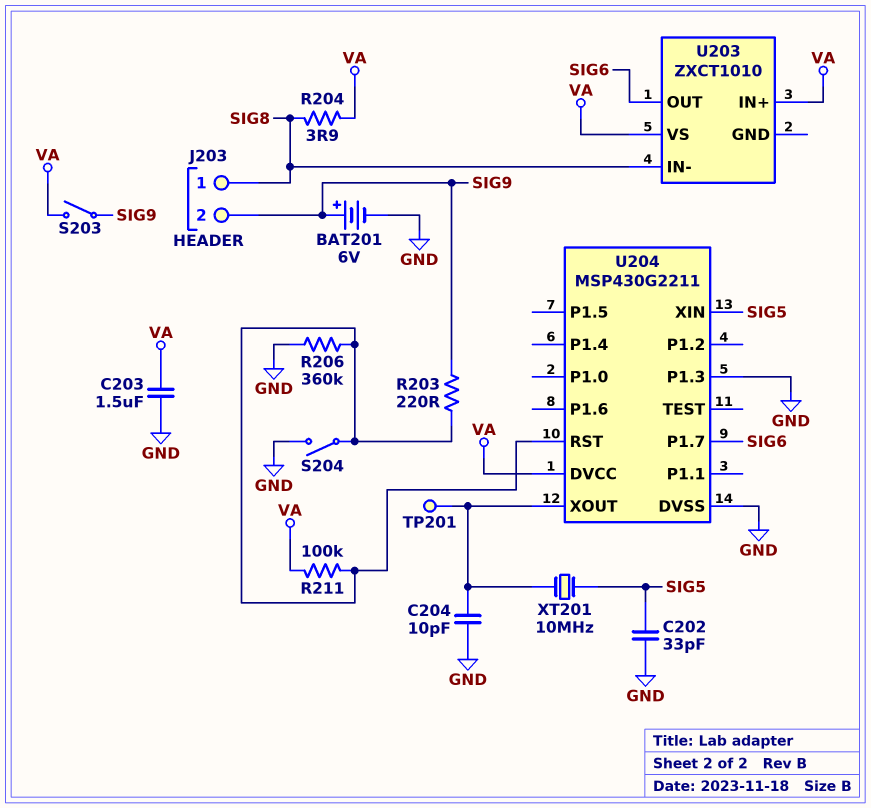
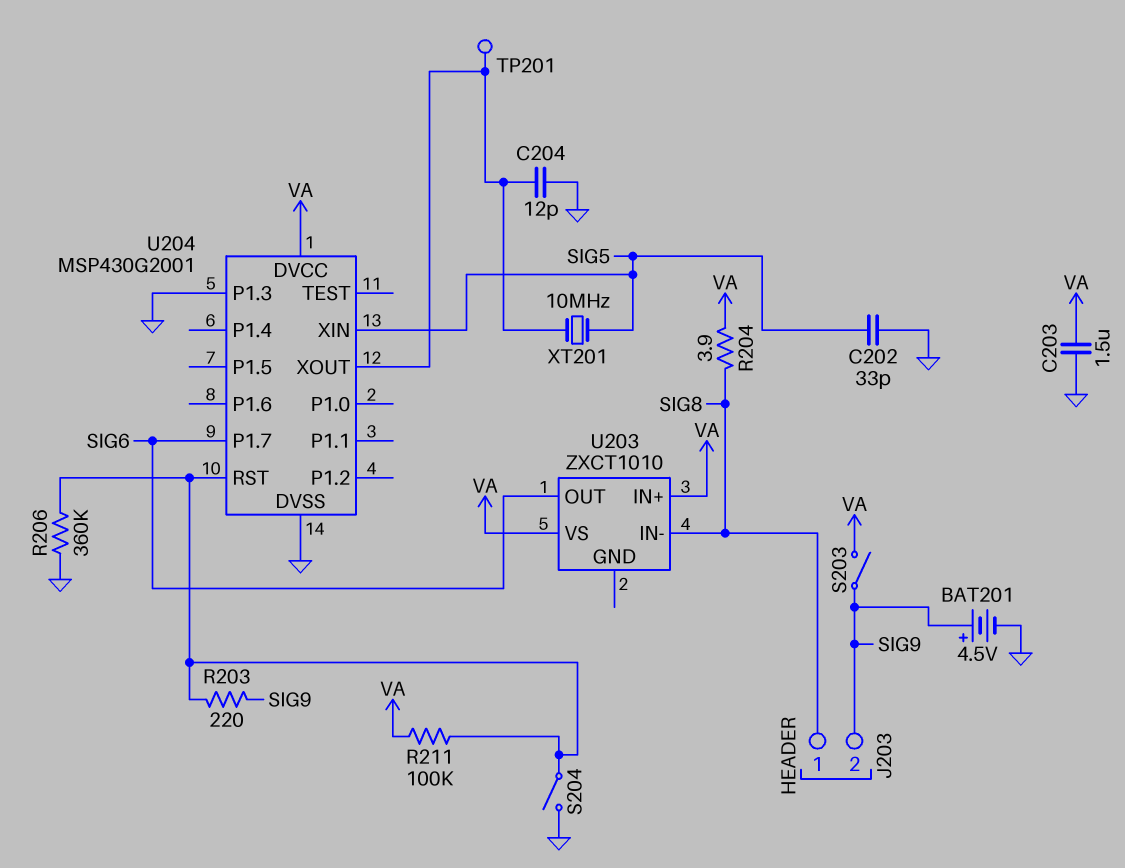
BAT201: 6V (plus SIG9, minus GND) -> 4.5V (plus SIG9, minus GND)
C204: 10pF (GND, U204/XOUT) -> 12pF (GND, U204/XOUT)
U204: MSP430G2211 -> MSP430G2001

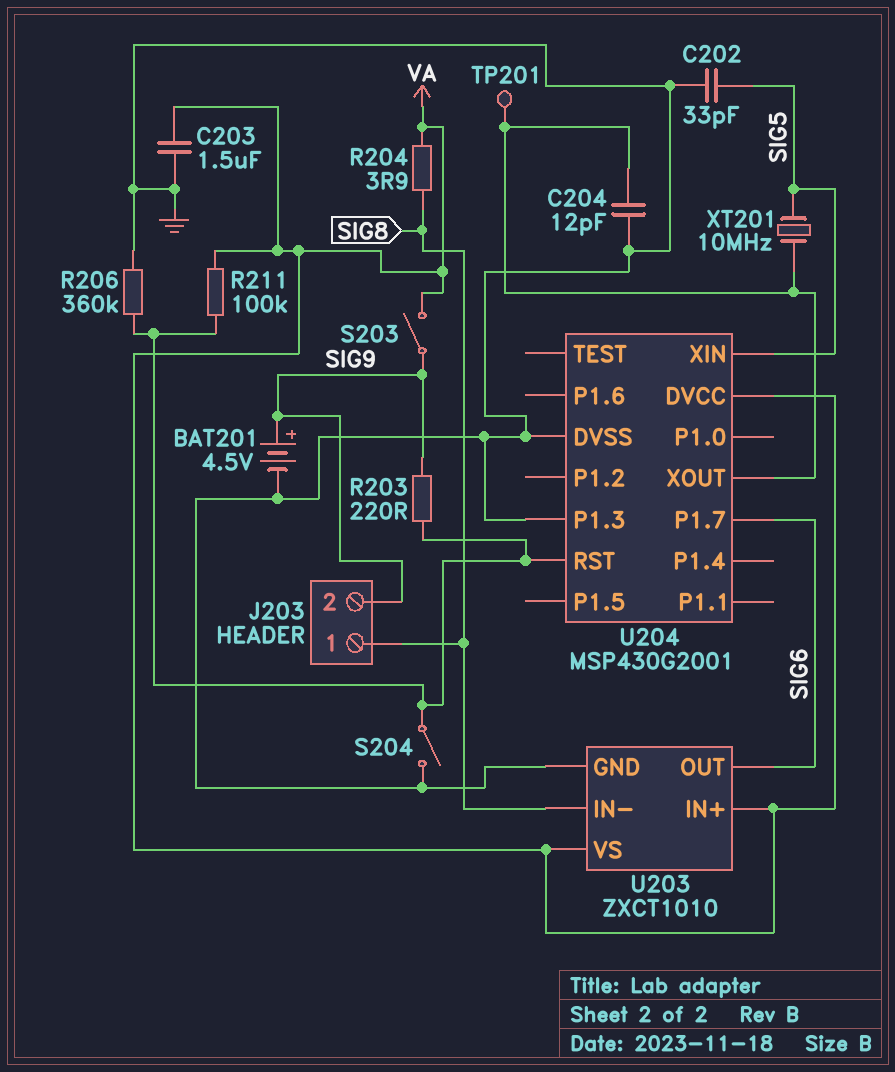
U203 pin GND: none -> GND

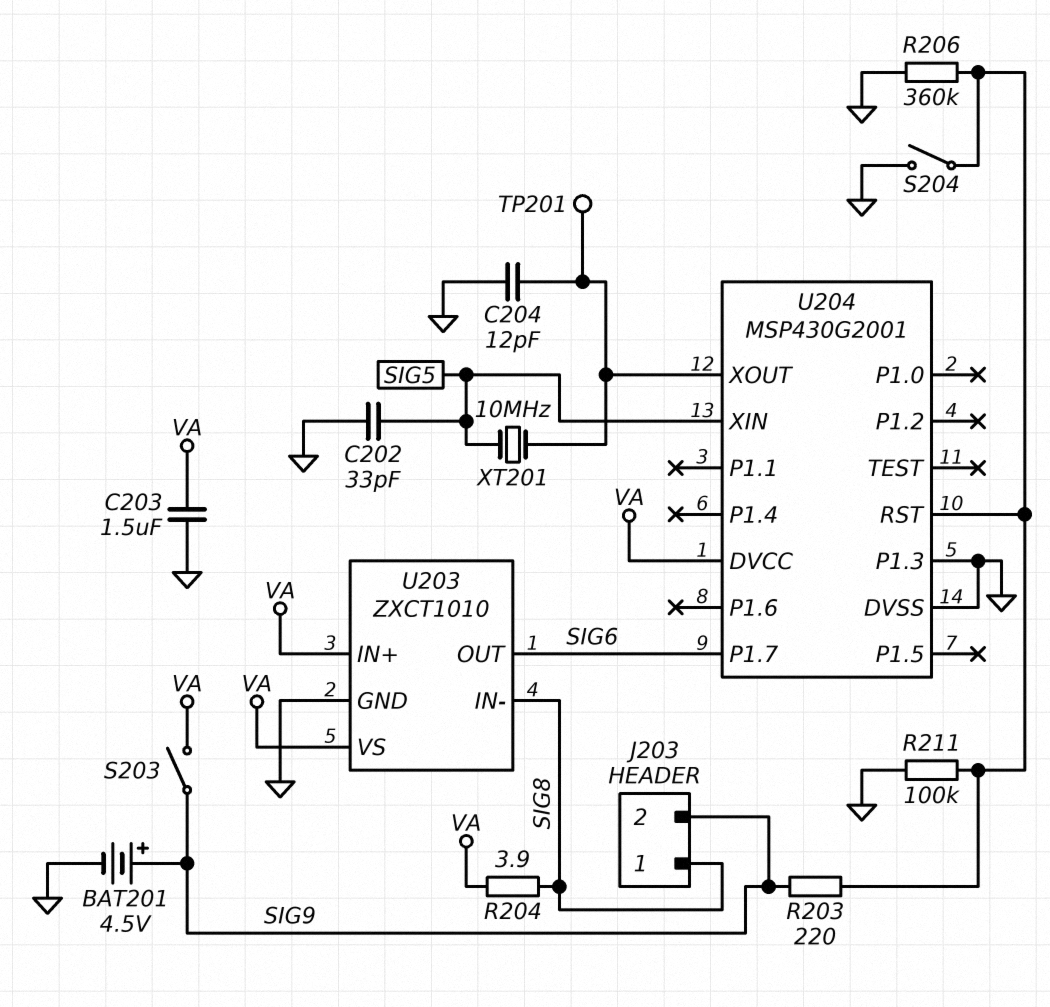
R211: 100k (U204/RST, VA) -> 100k (GND, U204/RST)

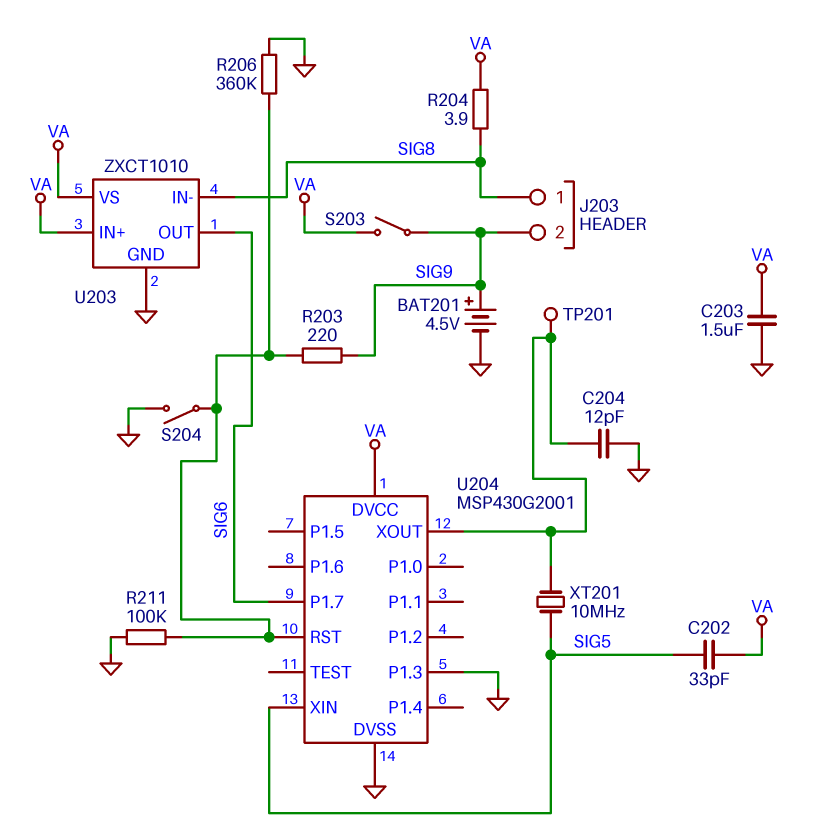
C202: 33pF (GND, SIG5) -> 33pF (SIG5, VA)

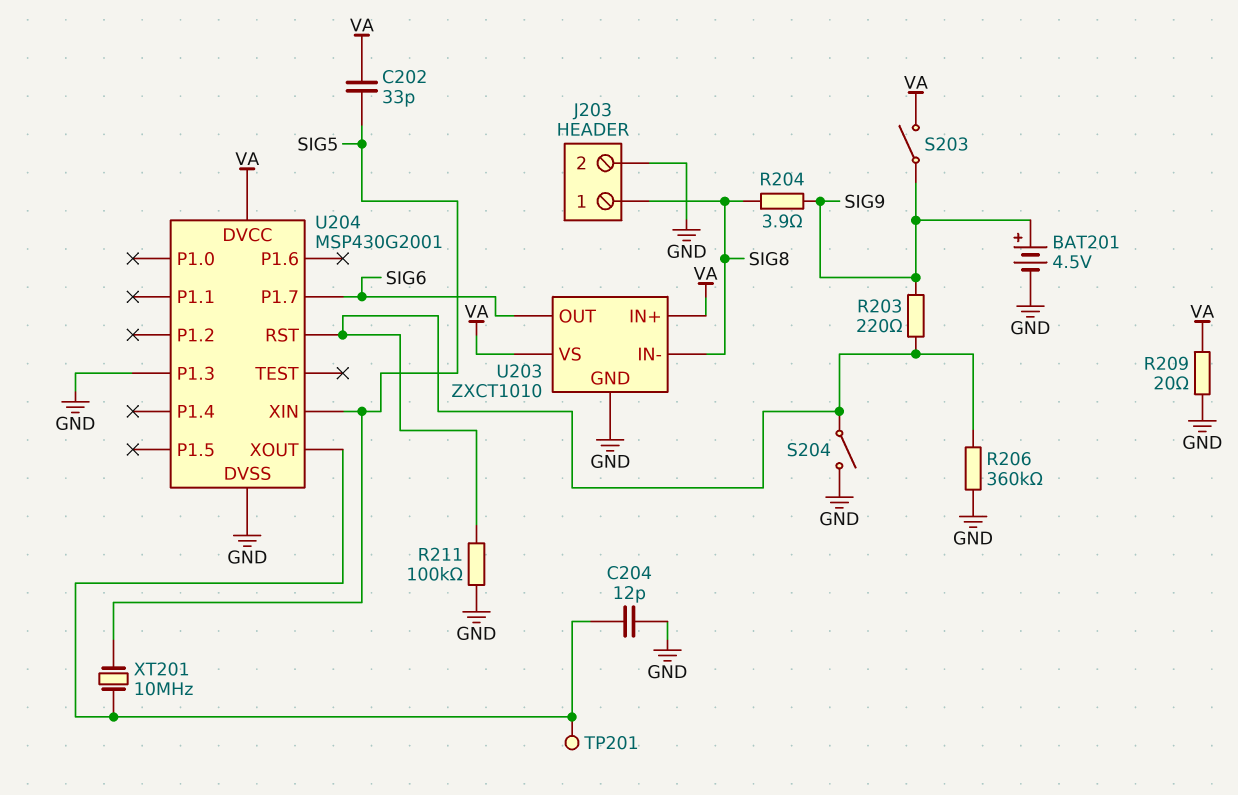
C203: 1.5uF (GND, VA) -> none
J203 pin 2: SIG9 -> GND
R204: 3.9 (SIG8, VA) -> 3.9 (SIG8, SIG9)
R209: none -> 20 (GND, VA)

